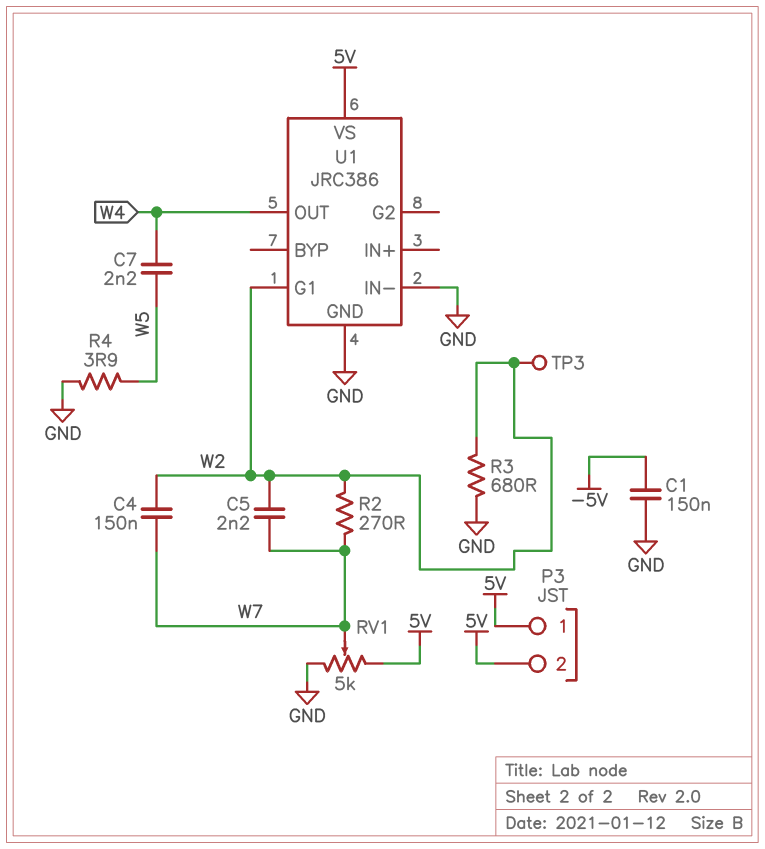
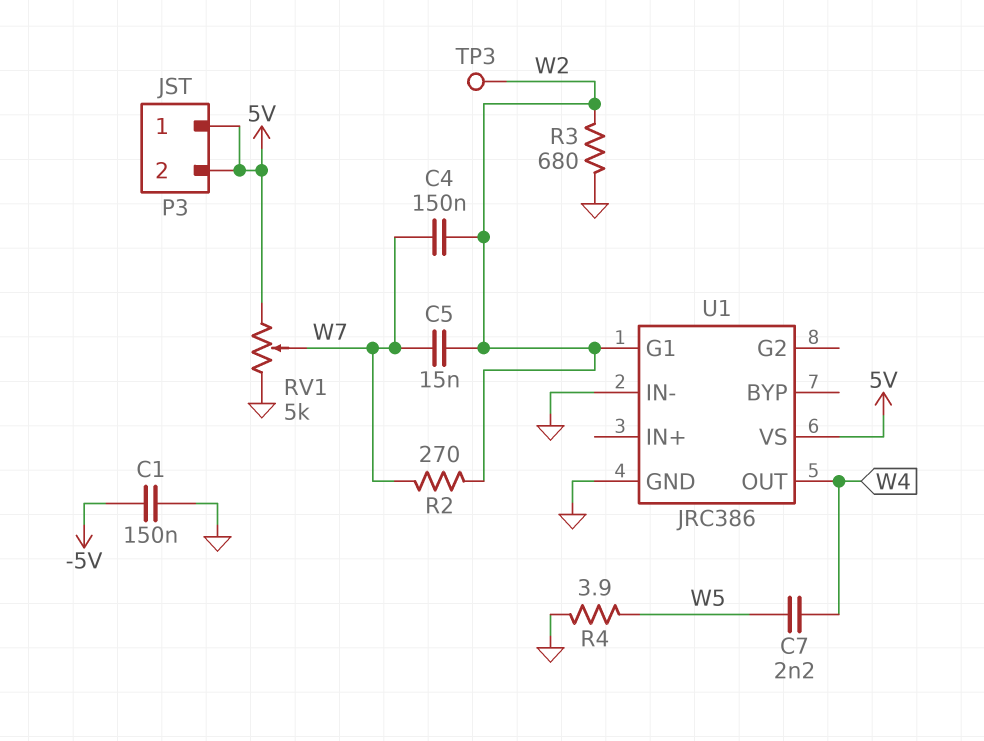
C5: 2.2nF (W2, W7) -> 15nF (W2, W7)

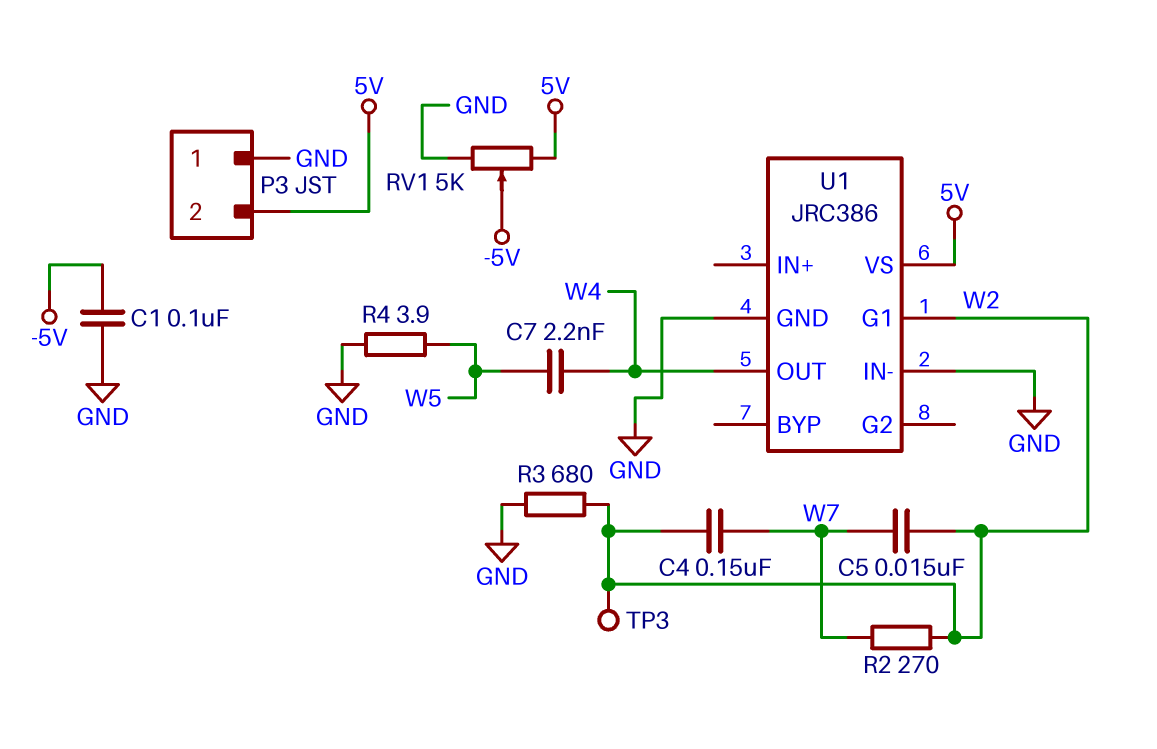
C1: 150nF (-5V, GND) -> 100nF (-5V, GND)
P3 pin 1: 5V -> GND
RV1: 5k (5V, GND, wiper W7) -> 5k (5V, GND, wiper -5V)

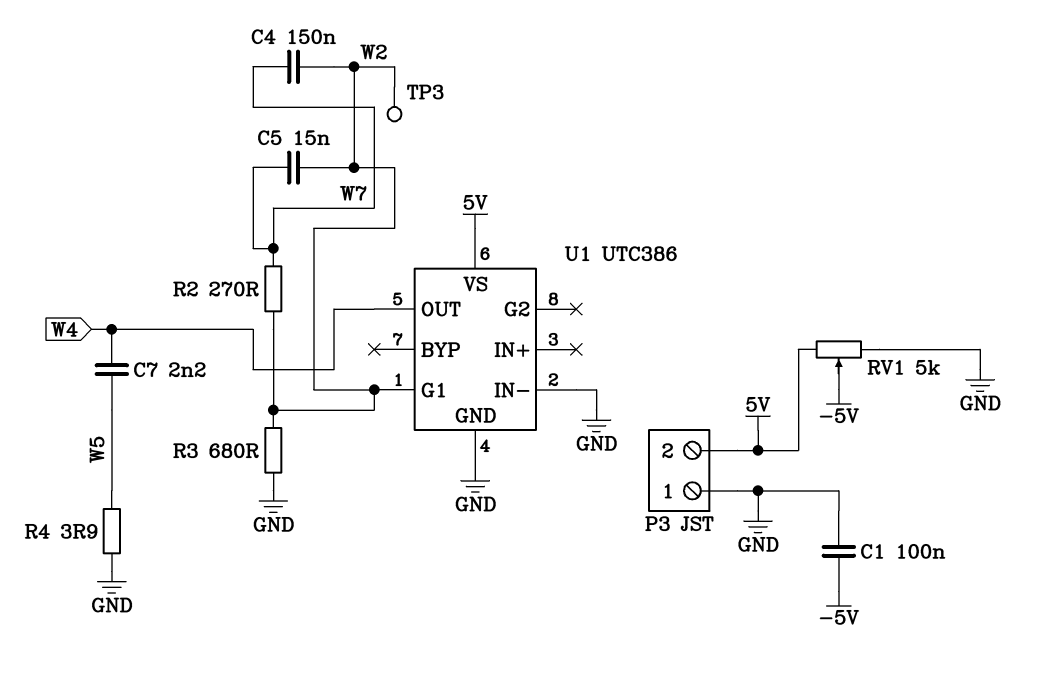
U1: JRC386 -> UTC386

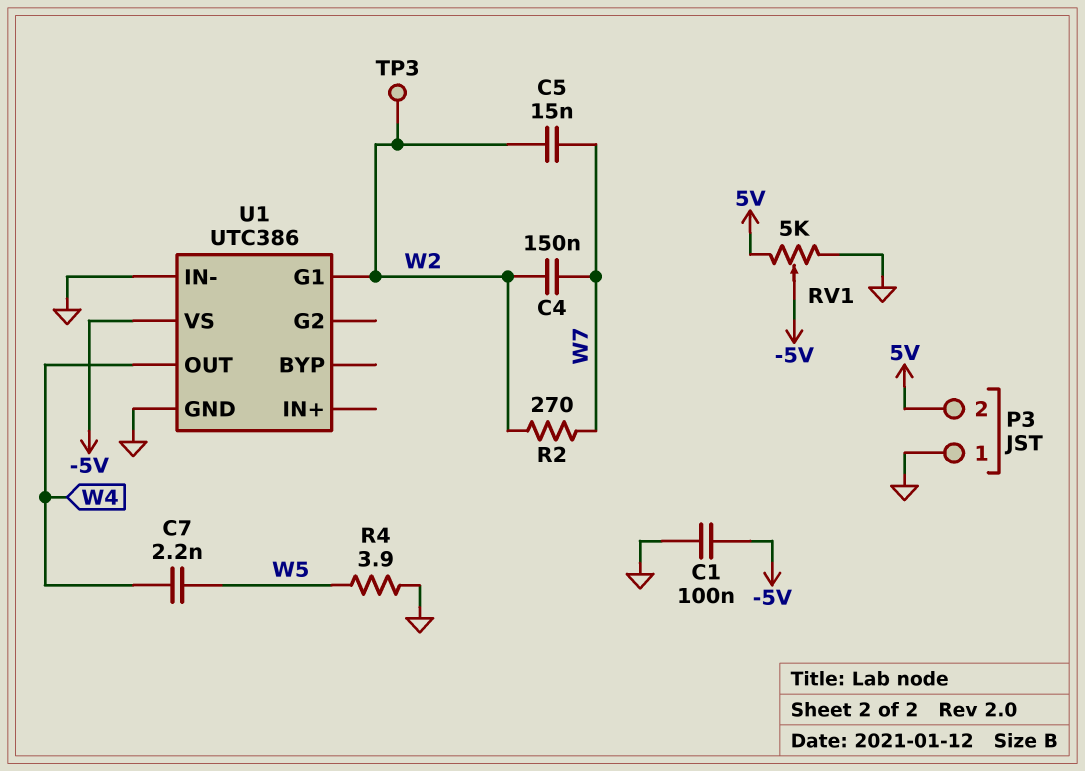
R3: 680 (GND, W2) -> none
U1 pin VS: 5V -> -5V

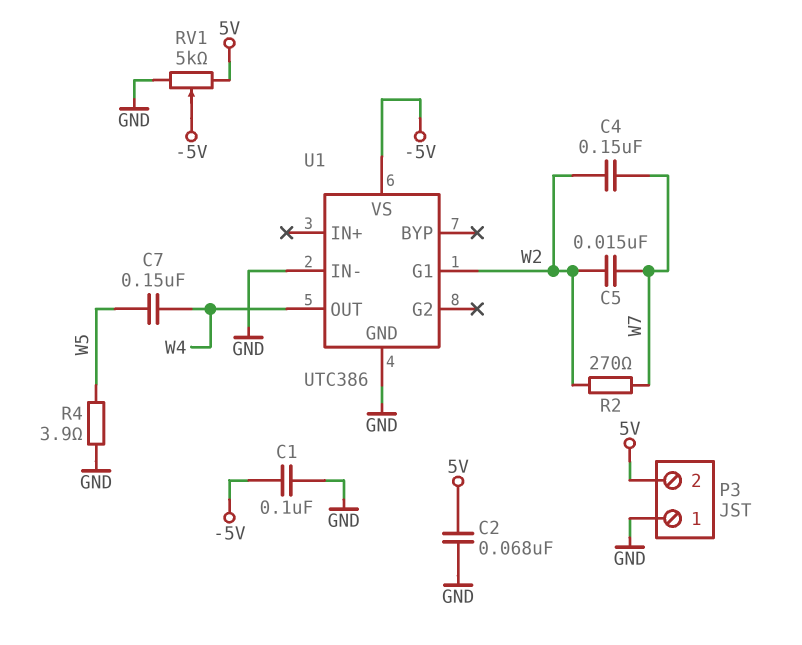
C2: none -> 68nF (5V, GND)
C7: 2.2nF (W4, W5) -> 150nF (W4, W5)
TP3: test point (W2) -> none

